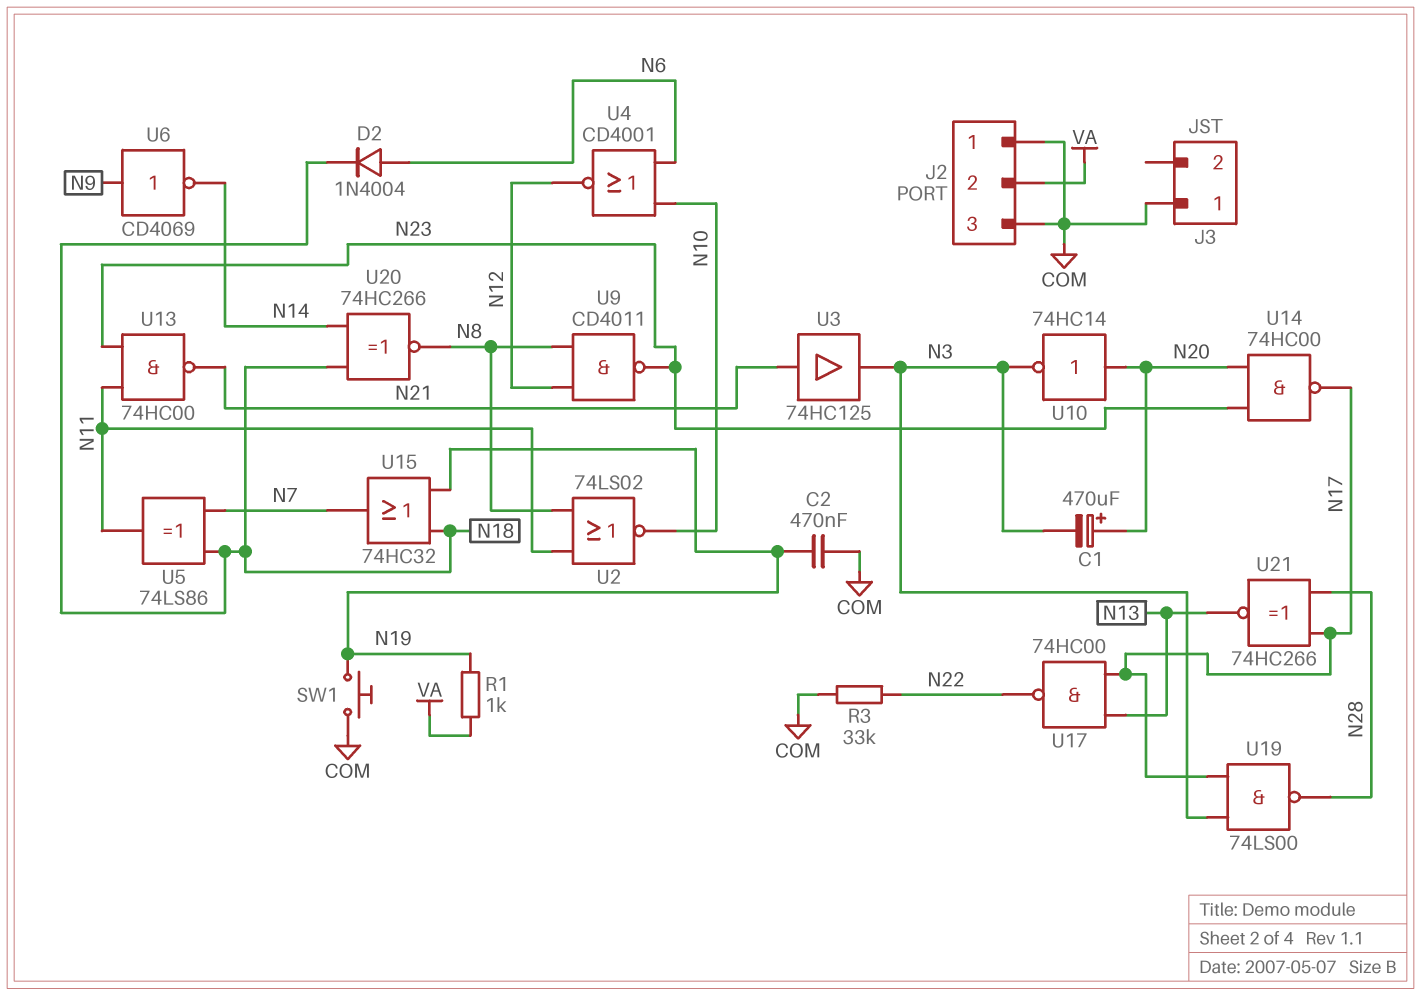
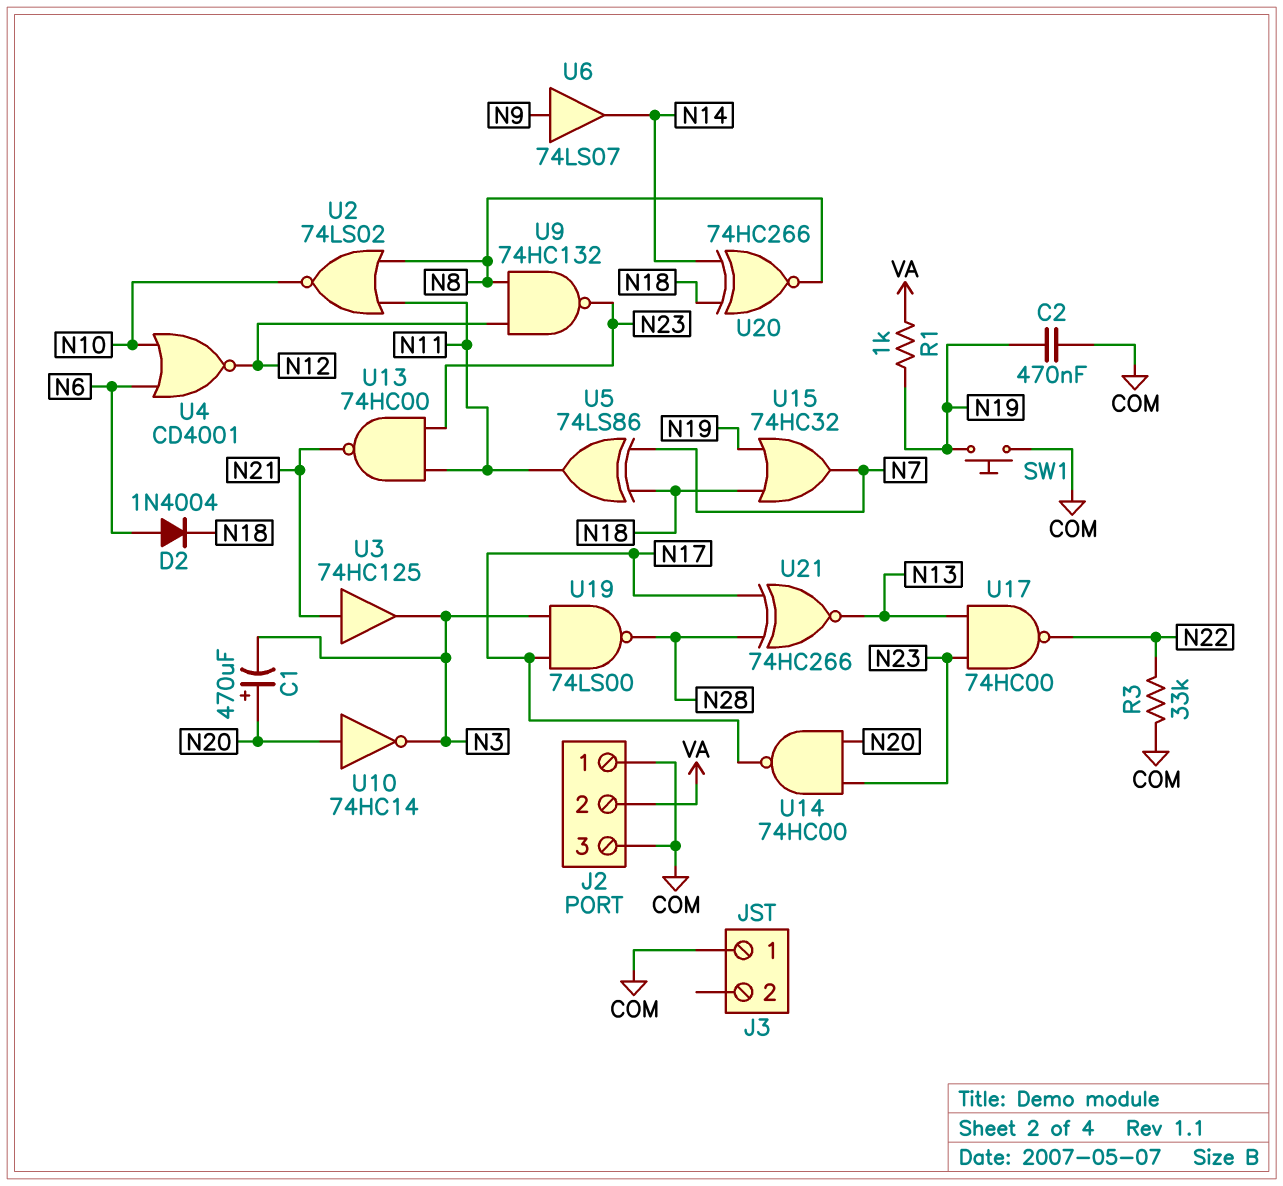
U6: NOT CD4069 (in N9, out N14) -> buffer 74LS07 (in N9, out N14)
U9: NAND CD4011 (in N8, in N12, out N23) -> NAND 74HC132 (in N8, in N12, out N23)
U17: NAND 74HC00 (in N13, in N17, out N22) -> NAND 74HC00 (in N13, in N23, out N22)

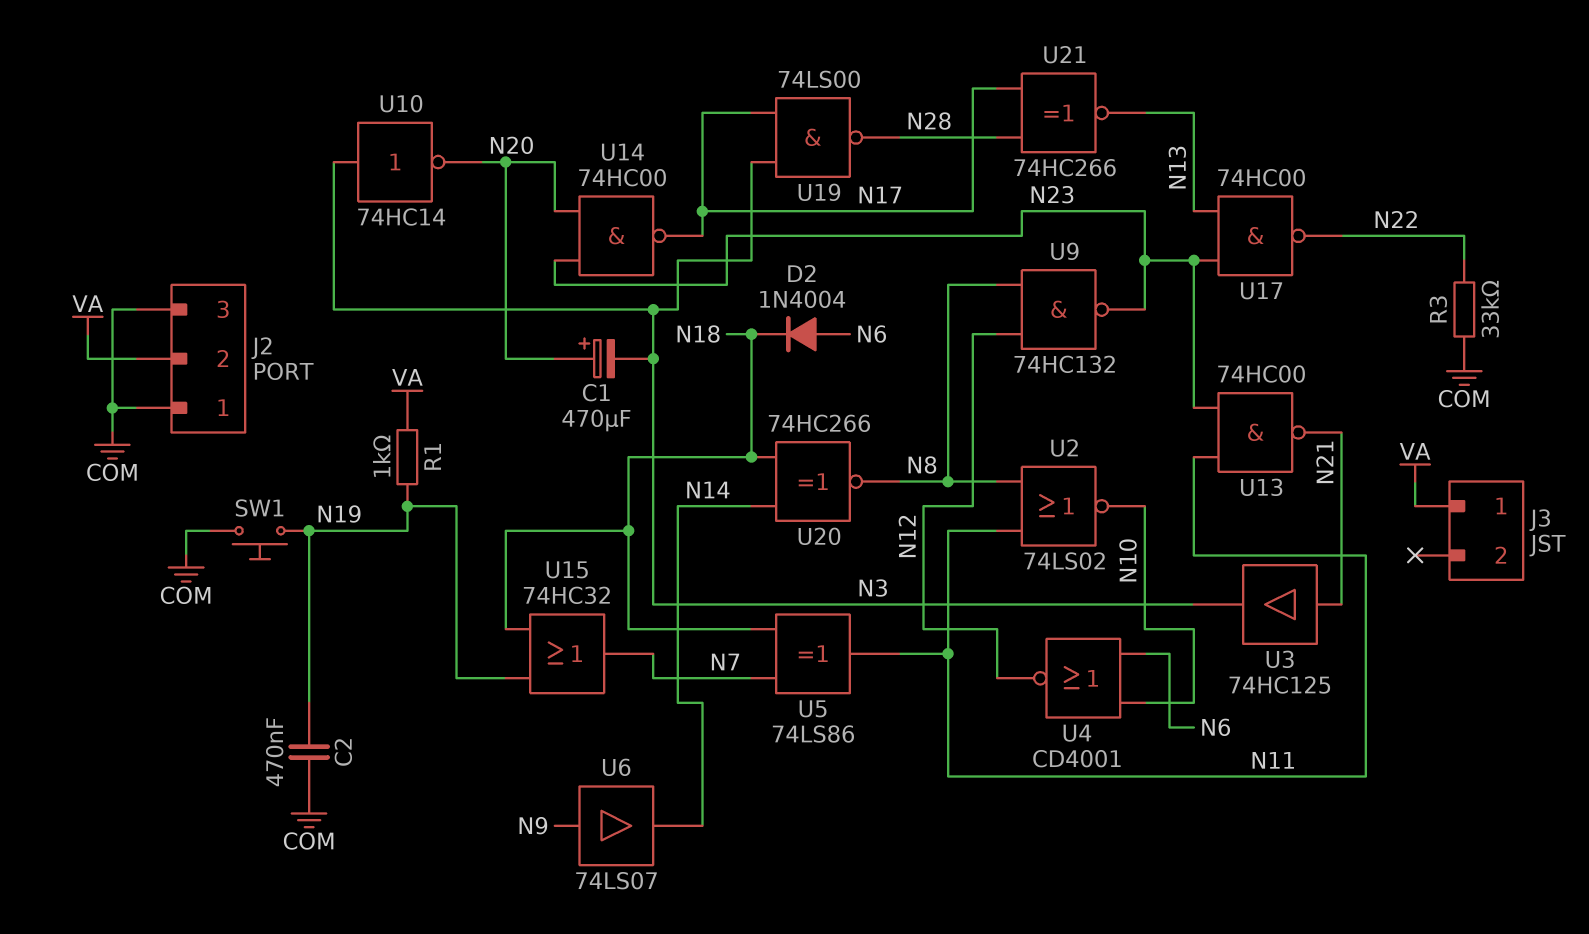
J3 pin 1: COM -> VA
U10: NOT 74HC14 (in N20, out N3) -> NOT 74HC14 (in N3, out N20)

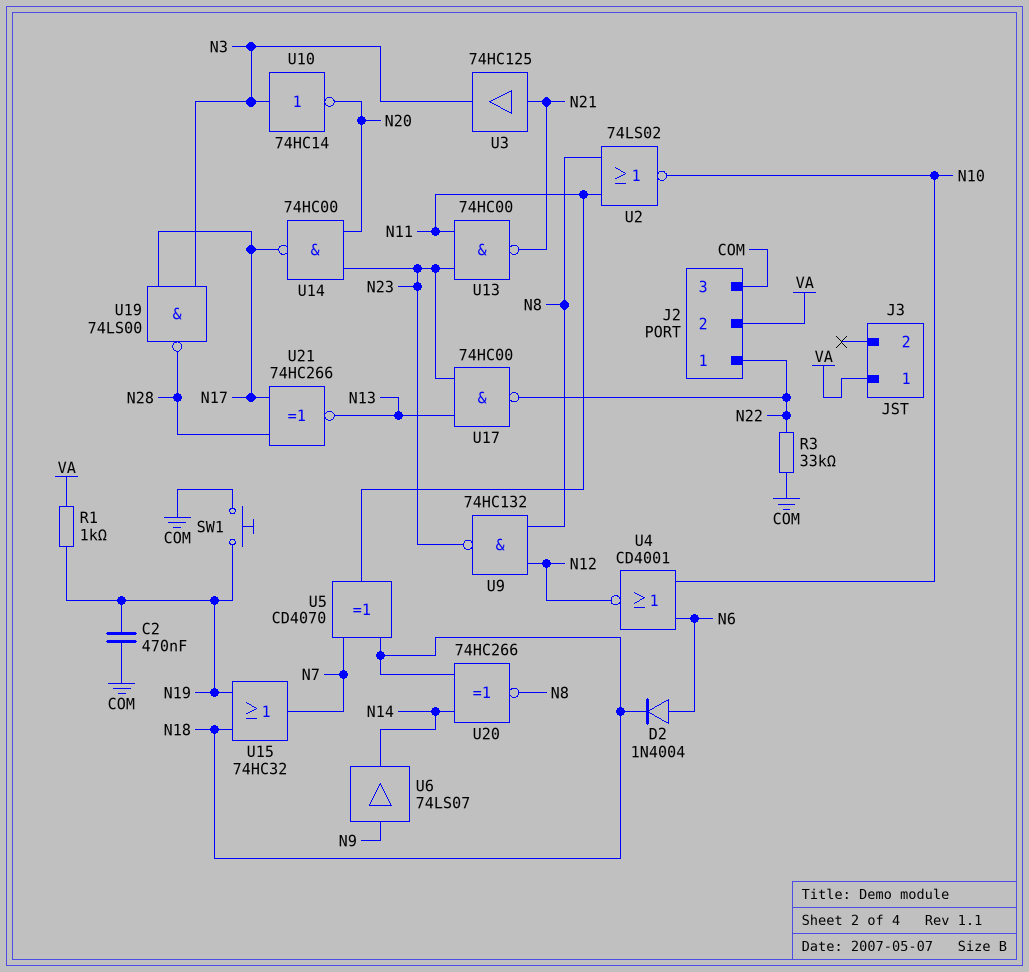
C1: 470uF (plus N20, minus N3) -> none
J2 pin 1: COM -> N22
U5: XOR 74LS86 (in N7, in N18, out N11) -> XOR CD4070 (in N7, in N18, out N11)

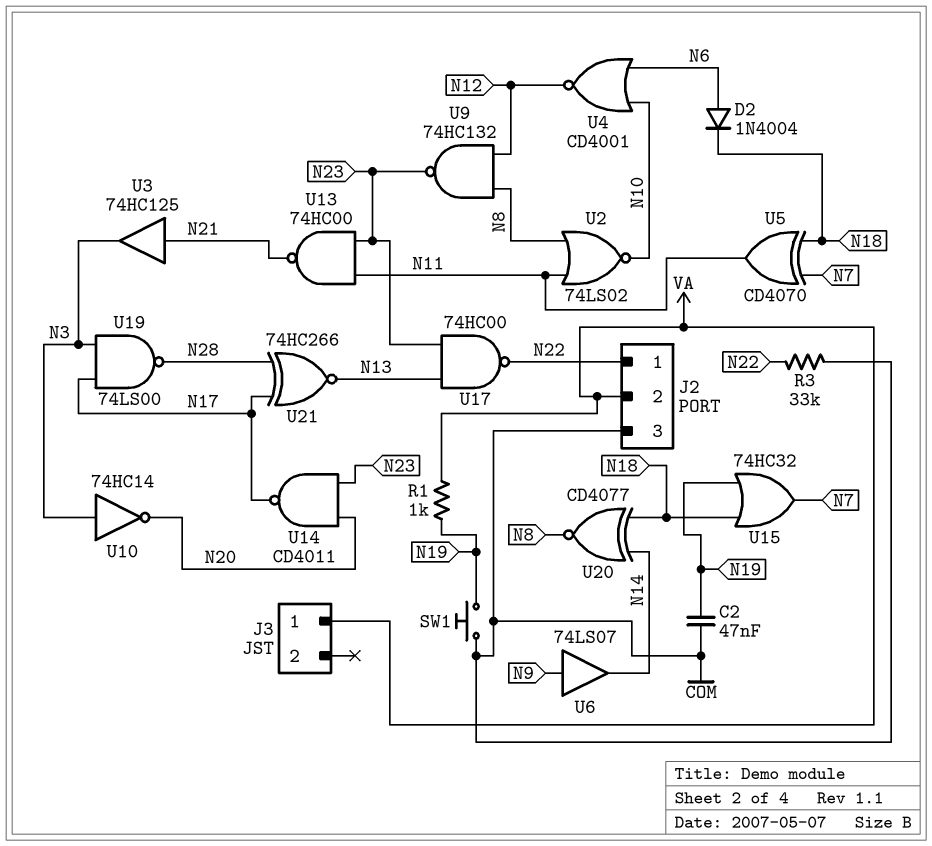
C2: 470nF (COM, N19) -> 47nF (COM, N19)
U14: NAND 74HC00 (in N20, in N23, out N17) -> NAND CD4011 (in N20, in N23, out N17)
U20: XNOR 74HC266 (in N14, in N18, out N8) -> XNOR CD4077 (in N14, in N18, out N8)

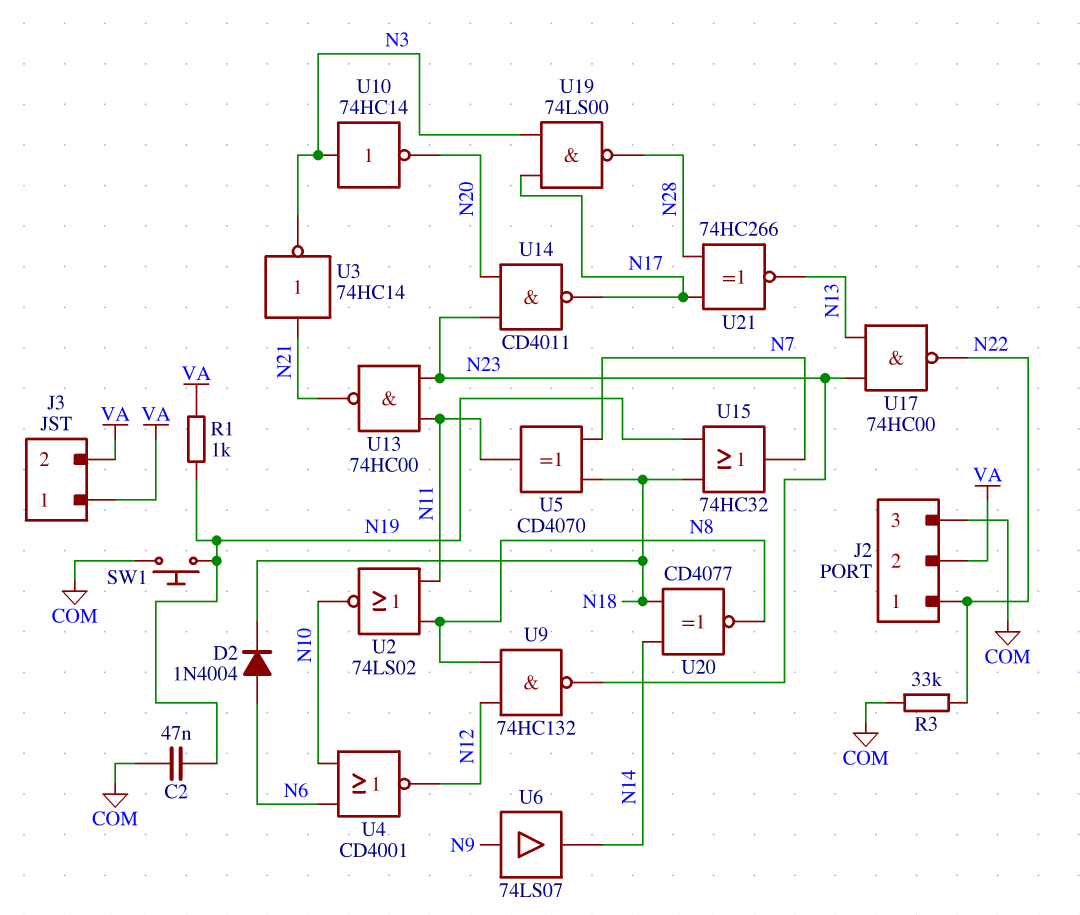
J3 pin 2: none -> VA
U3: buffer 74HC125 (in N21, out N3) -> NOT 74HC14 (in N21, out N3)

